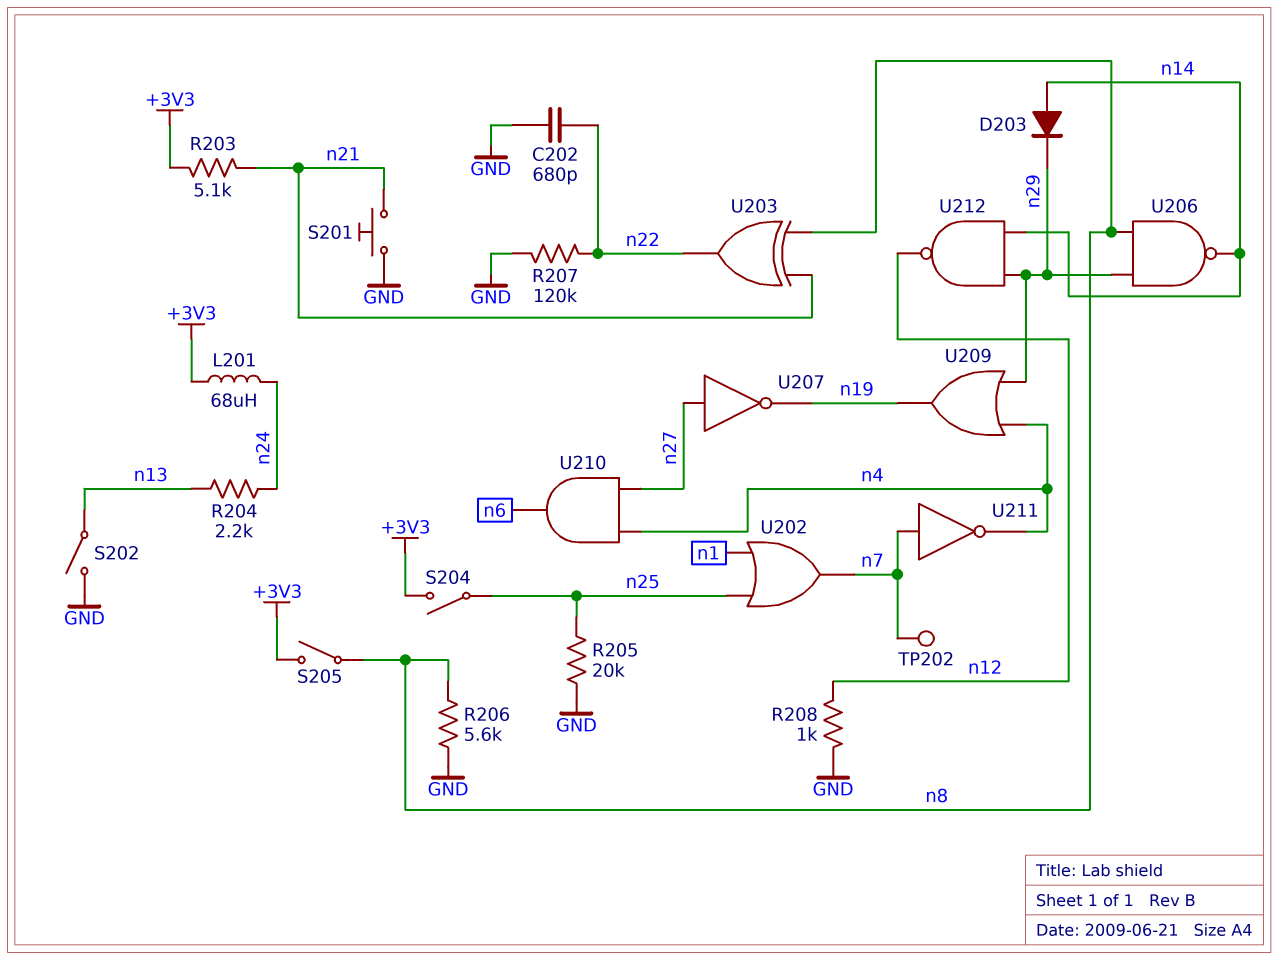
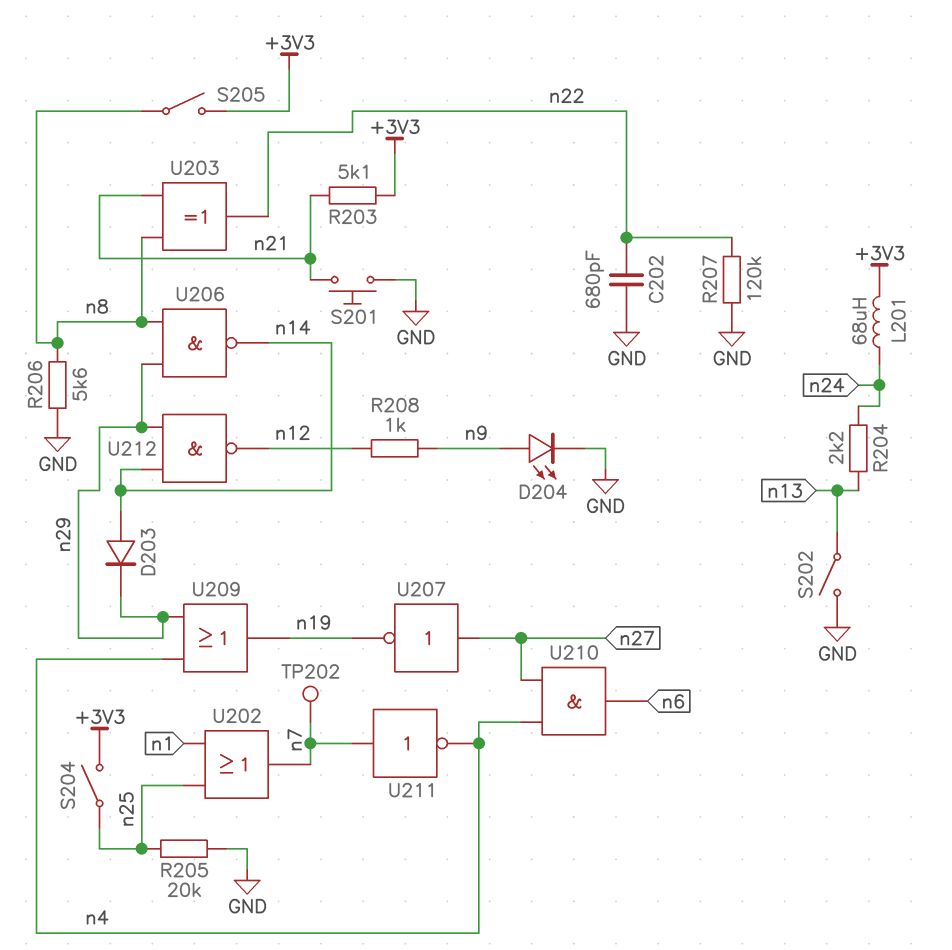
D204: none -> LED (A n9, K GND)
R208: 1k (GND, n12) -> 1k (n9, n12)

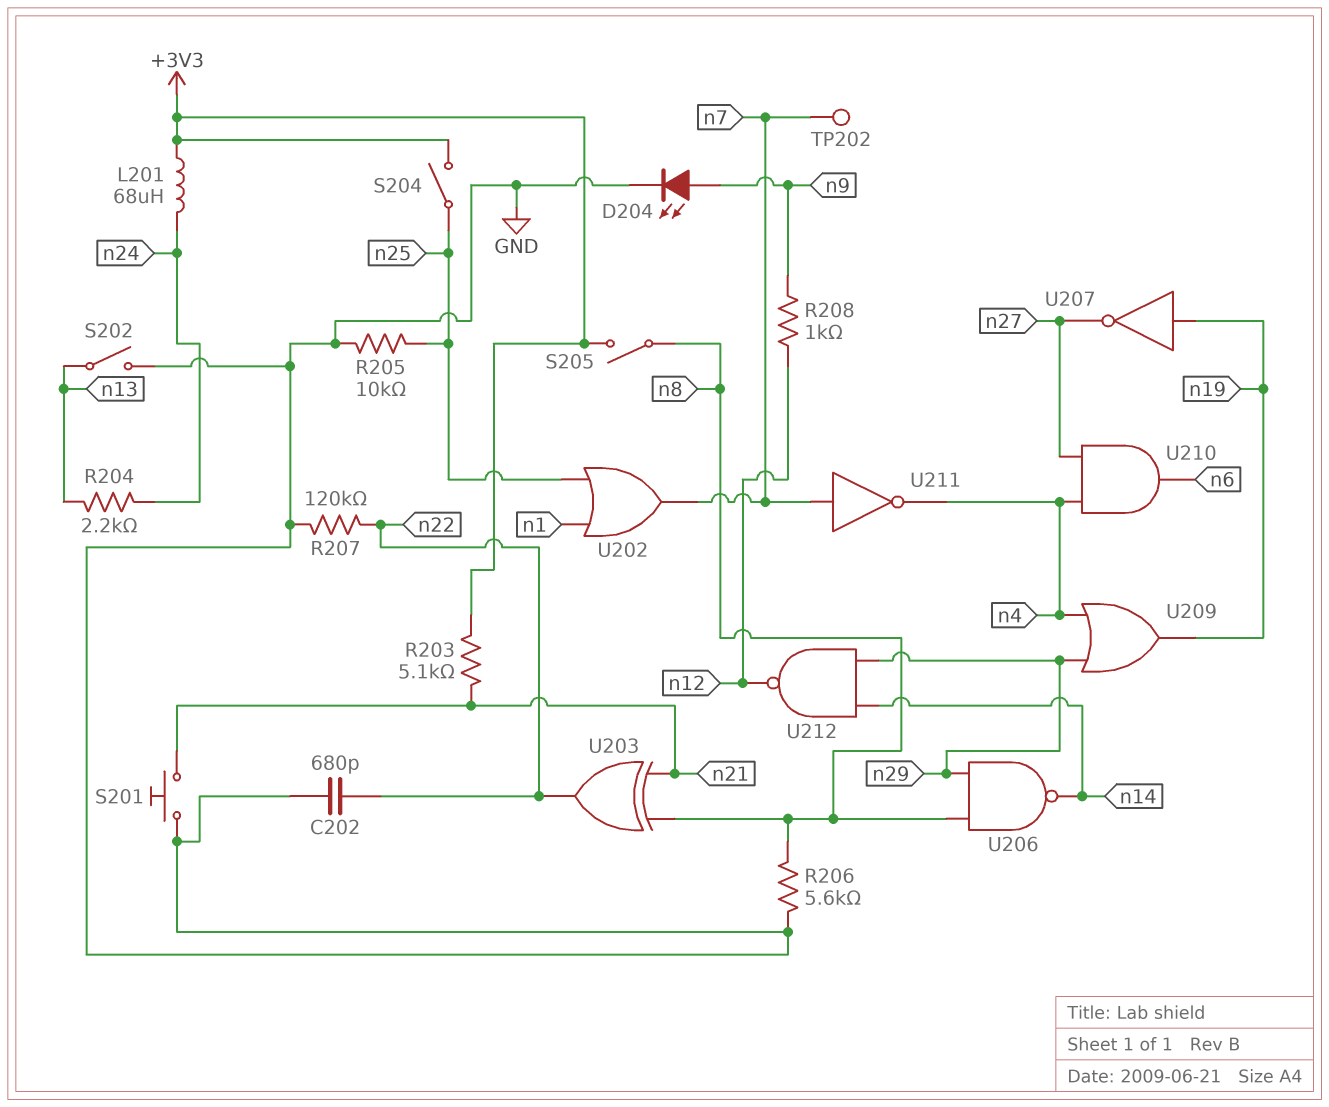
D203: diode (A n14, K n29) -> none
R205: 20k (GND, n25) -> 10k (GND, n25)
U207: NOT (in n27, out n19) -> NOT (in n19, out n27)

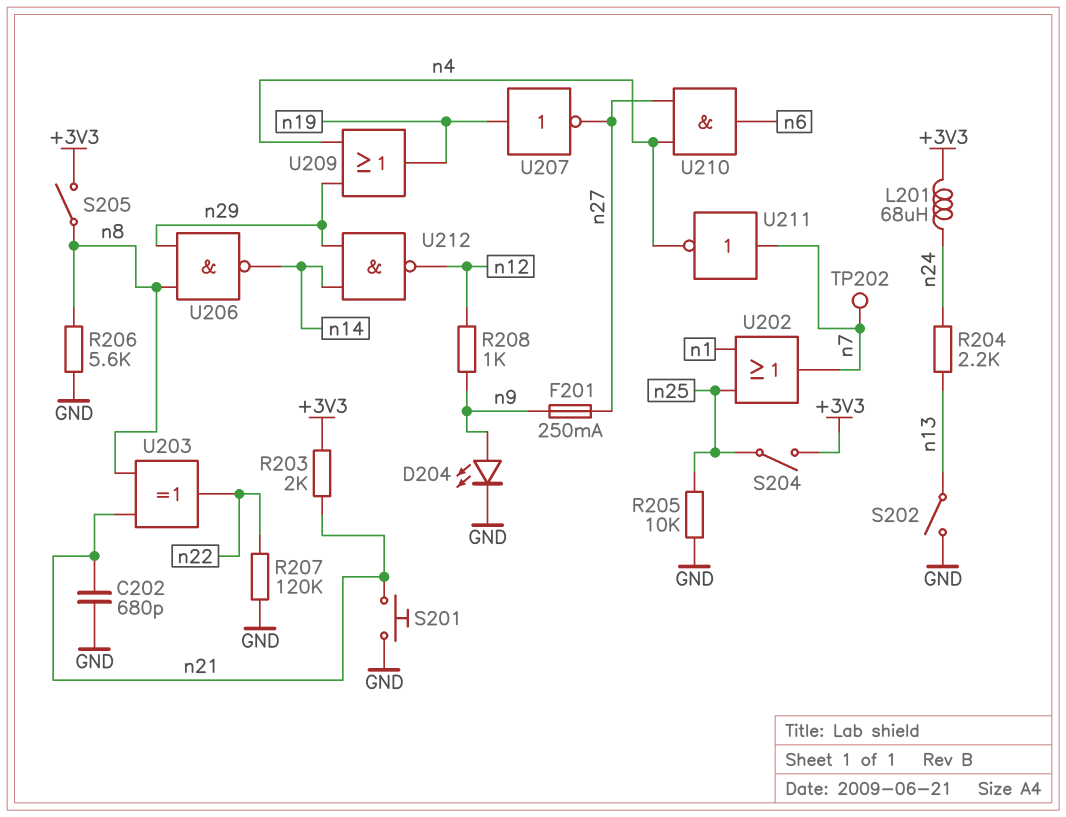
C202: 680pF (GND, n22) -> 680pF (GND, n21)
F201: none -> 250mA (n9, n27)
R203: 5.1k (+3V3, n21) -> 2k (+3V3, n21)

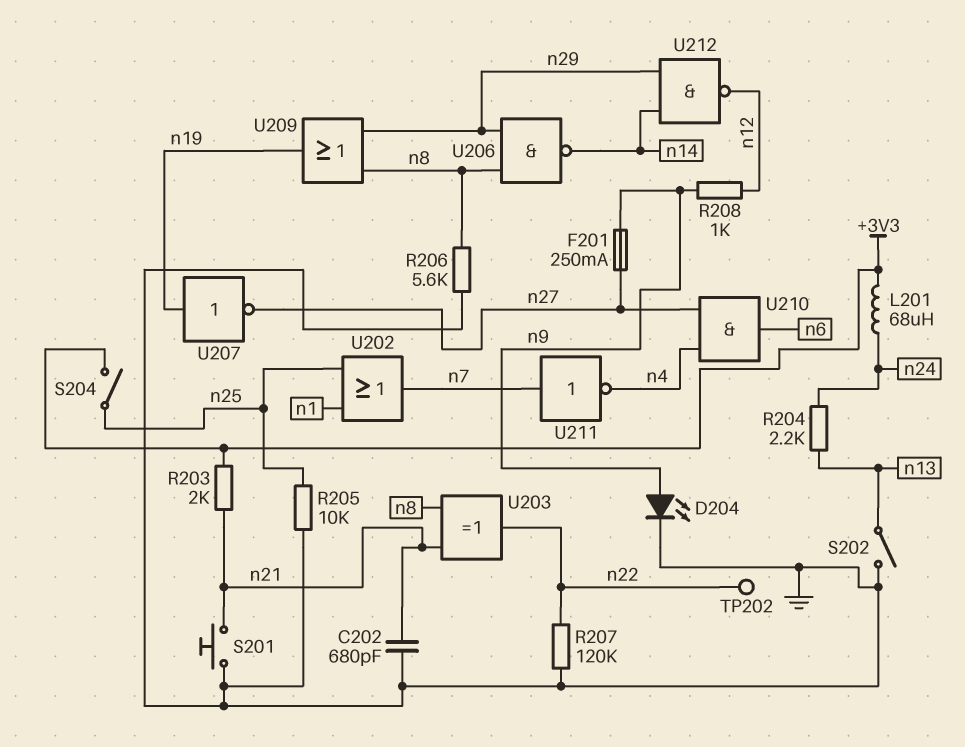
S205: switch (+3V3, n8) -> none
TP202: test point (n7) -> test point (n22)
U209: OR (in n4, in n29, out n19) -> OR (in n8, in n29, out n19)

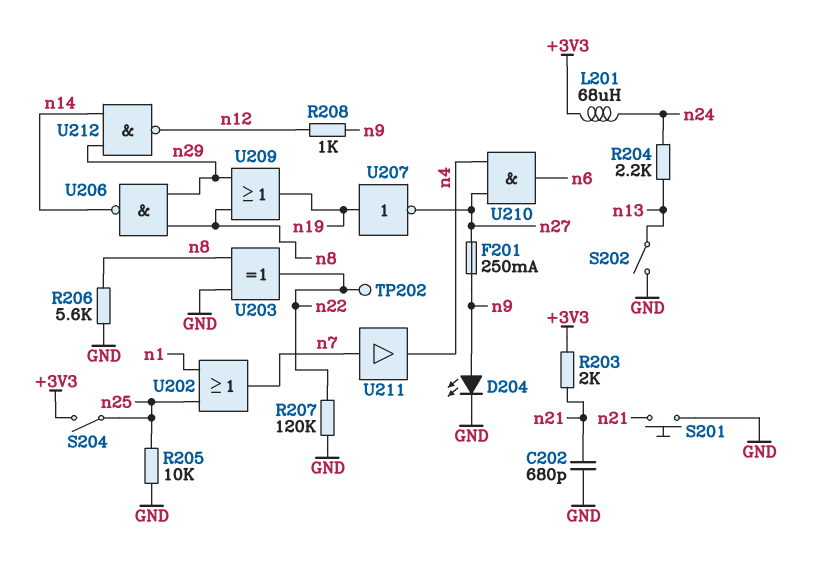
U203: XOR (in n8, in n21, out n22) -> XOR (in GND, in n8, out n22)
U211: NOT (in n7, out n4) -> buffer (in n7, out n4)

